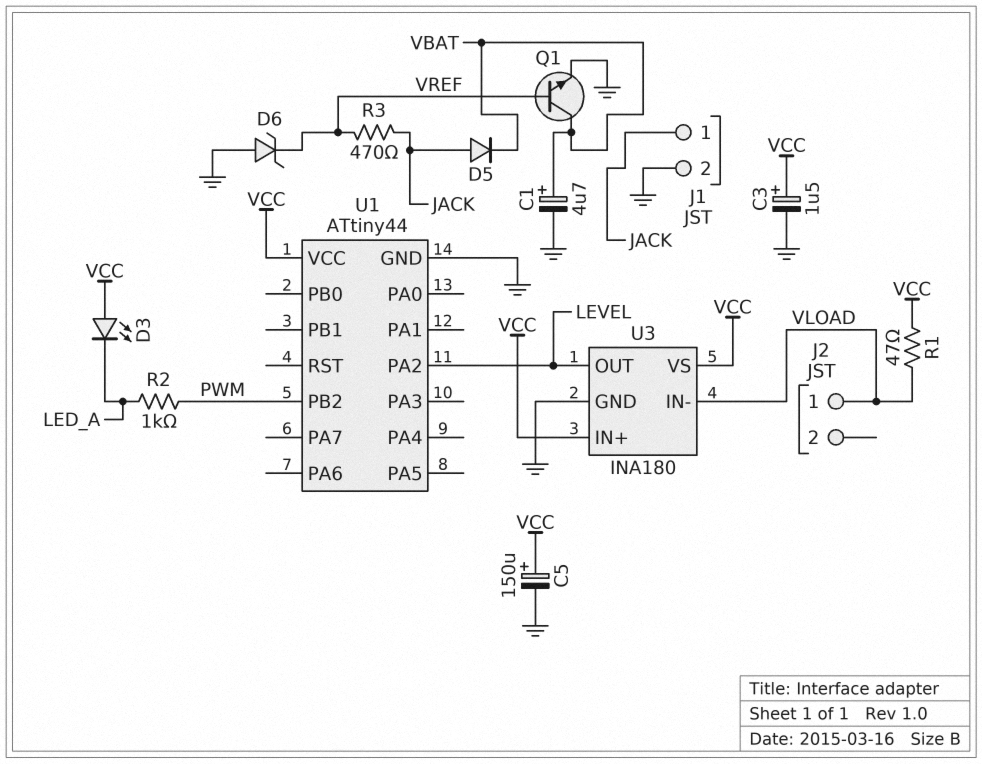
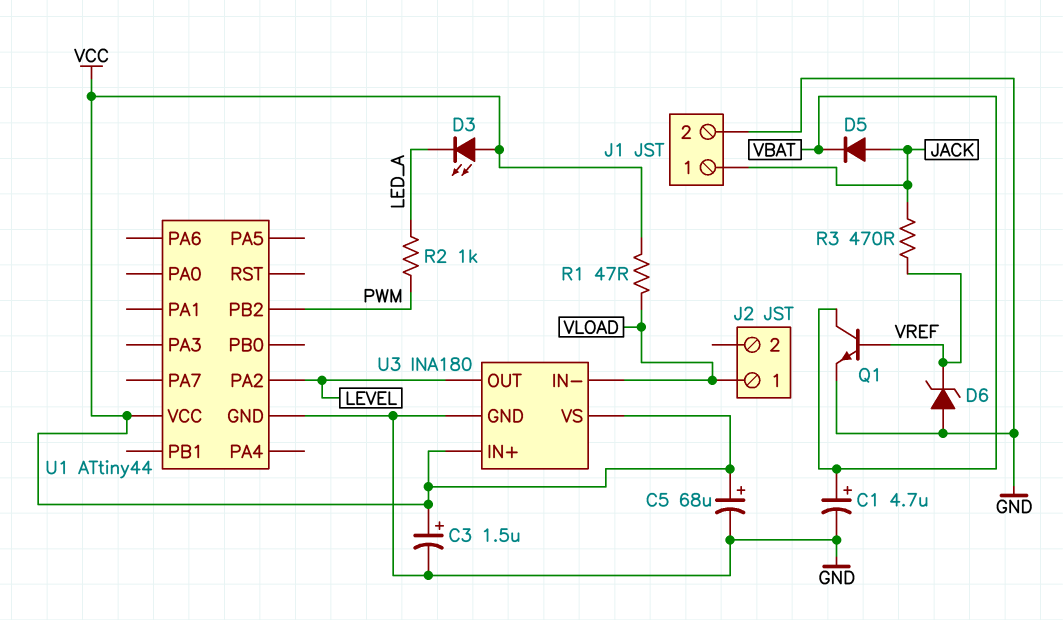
C5: 150uF (plus VCC, minus GND) -> 68uF (plus VCC, minus GND)

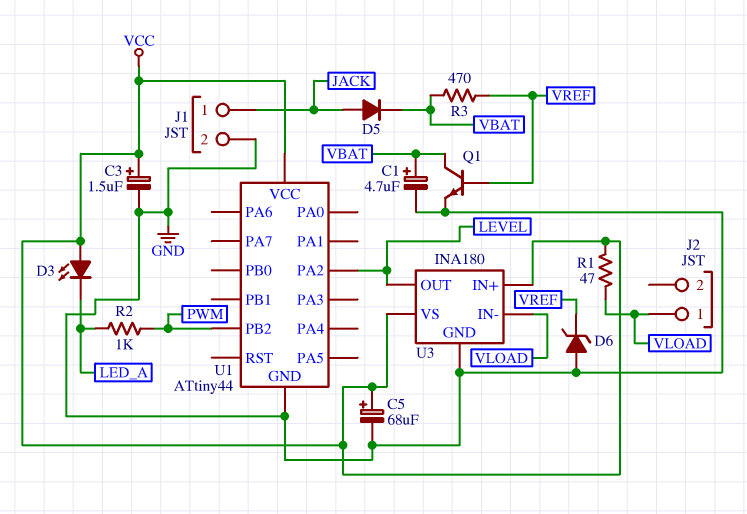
R3: 470 (JACK, VREF) -> 470 (VBAT, VREF)

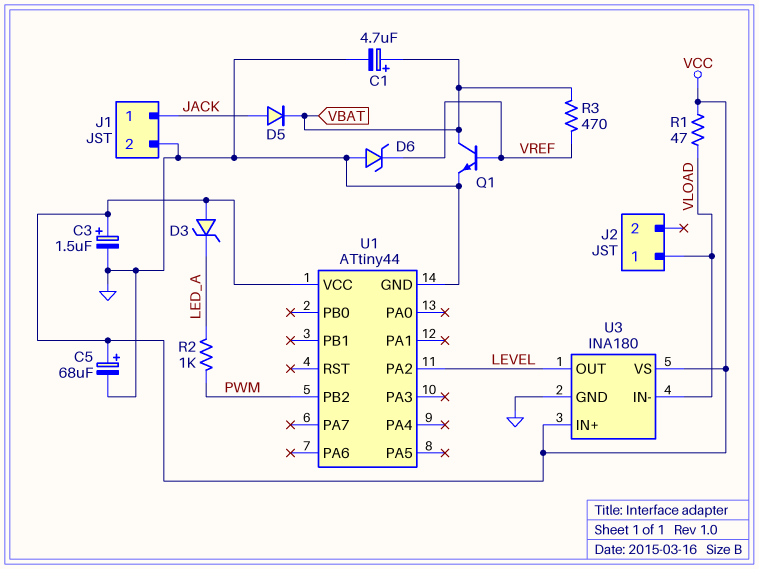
D3: LED (A VCC, K LED_A) -> zener (A VCC, K LED_A)

